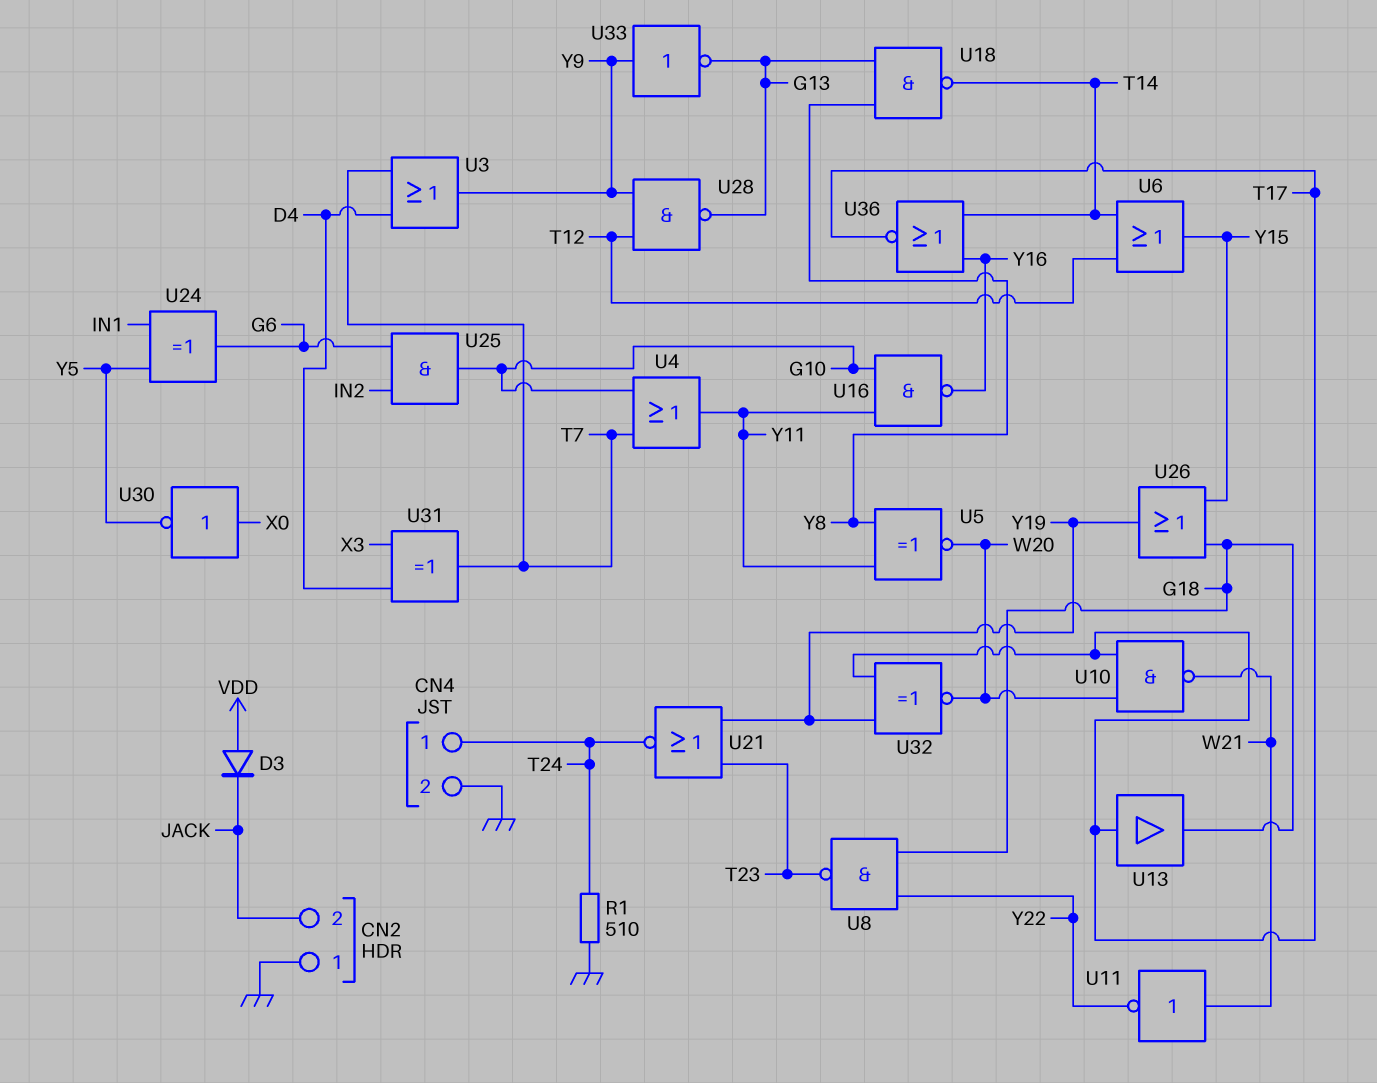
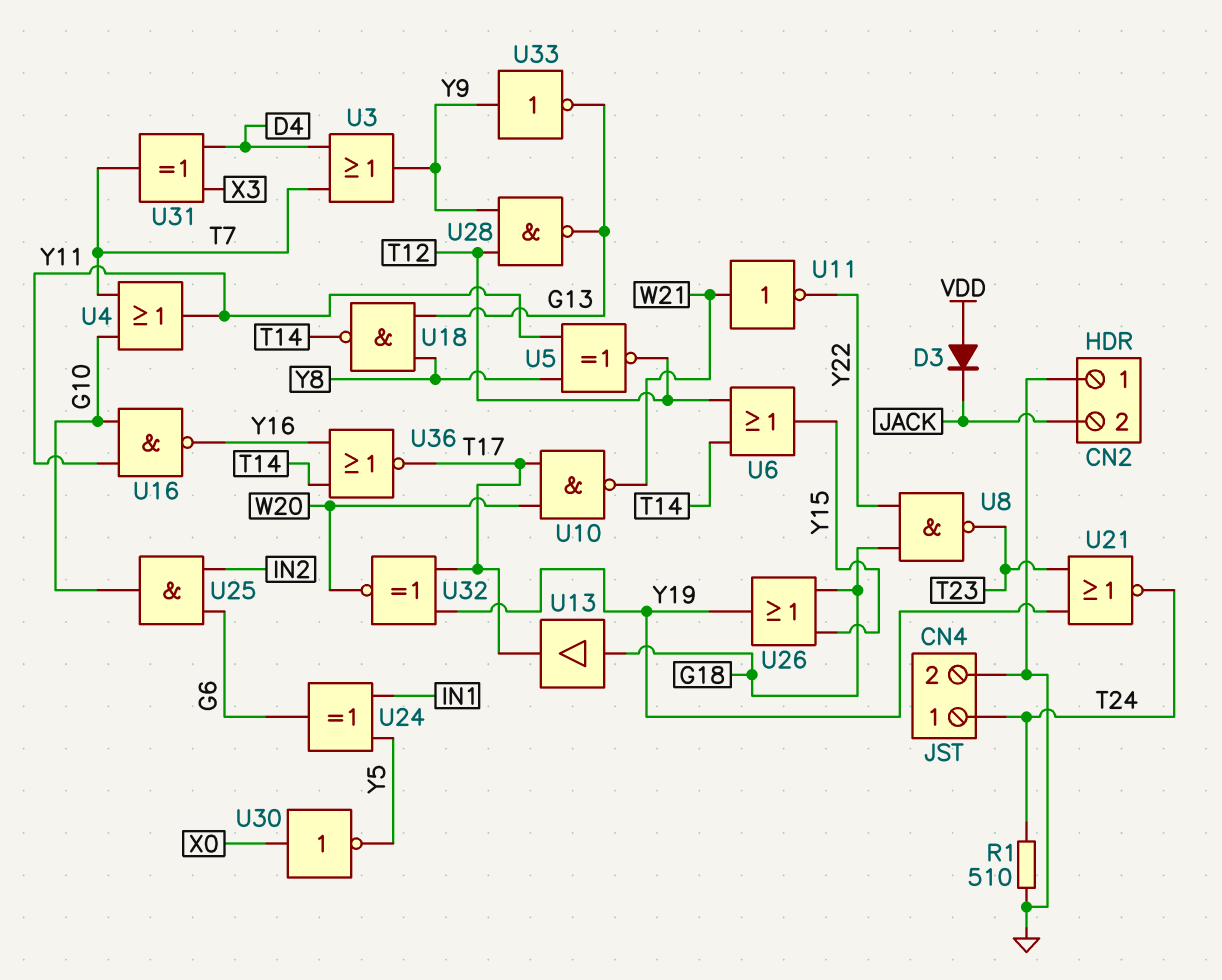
U5: XNOR (in Y8, in Y11, out W20) -> XNOR (in Y8, in Y11, out T12)
U13: buffer (in T17, out G18) -> buffer (in G18, out T17)

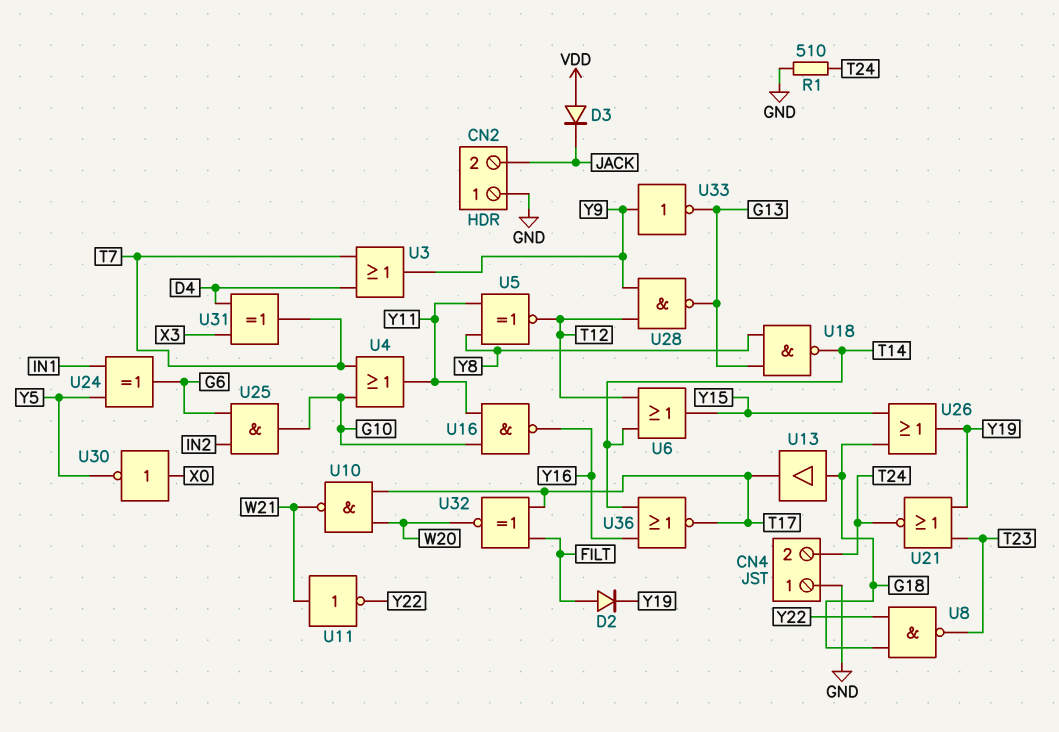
CN4 pin 1: T24 -> GND
CN4 pin 2: GND -> T24
D2: none -> diode (A FILT, K Y19)
U32: XNOR (in T17, in Y19, out W20) -> XNOR (in FILT, in T17, out W20)

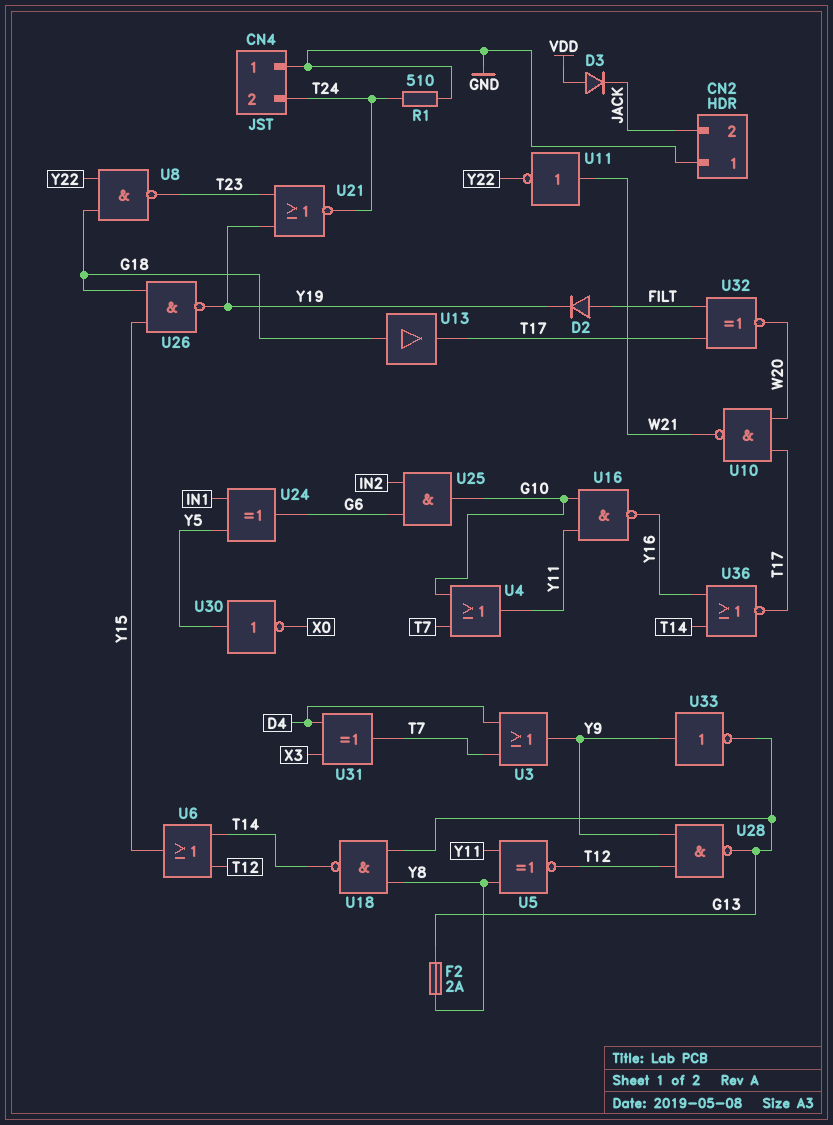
F2: none -> 2A (G13, Y8)
U26: OR (in G18, in Y15, out Y19) -> NAND (in G18, in Y15, out Y19)
U30: NOT (in X0, out Y5) -> NOT (in Y5, out X0)

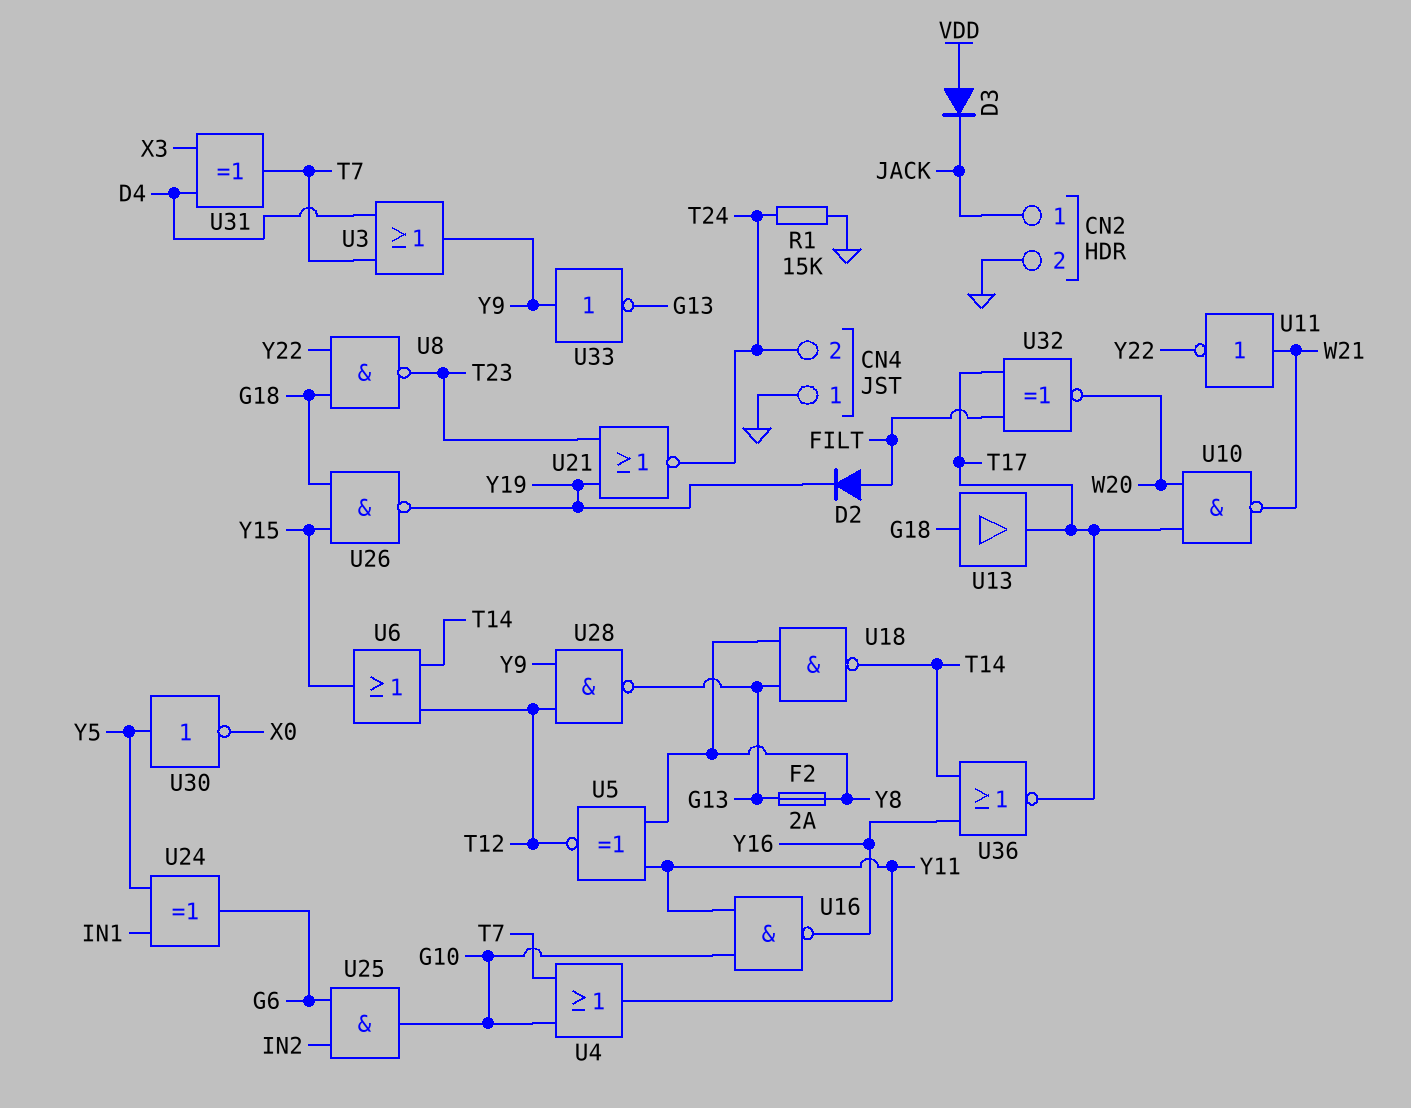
CN2 pin 1: GND -> JACK
CN2 pin 2: JACK -> GND
R1: 510 (GND, T24) -> 15k (GND, T24)

